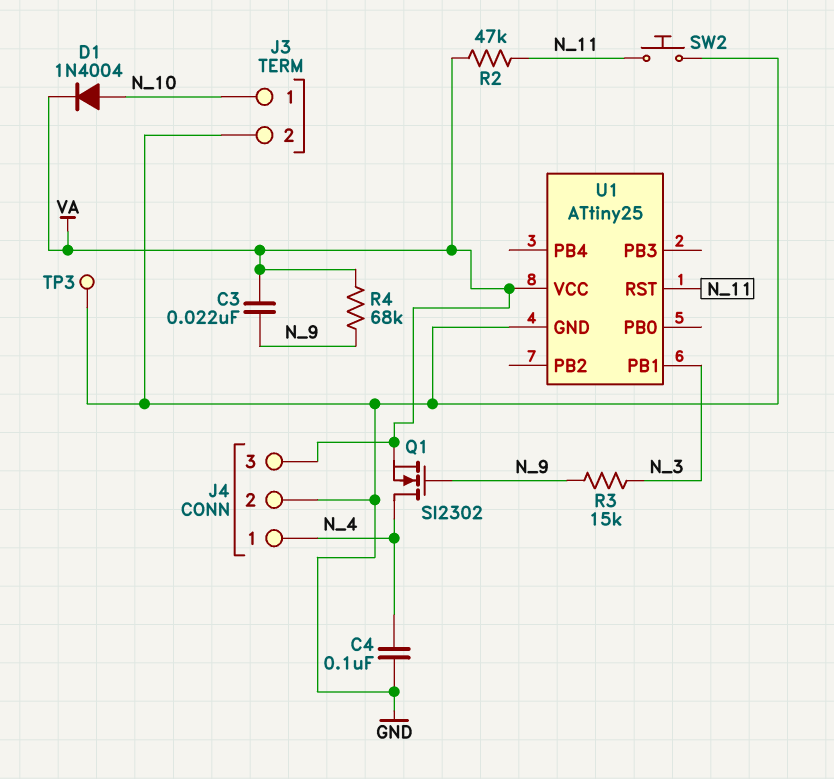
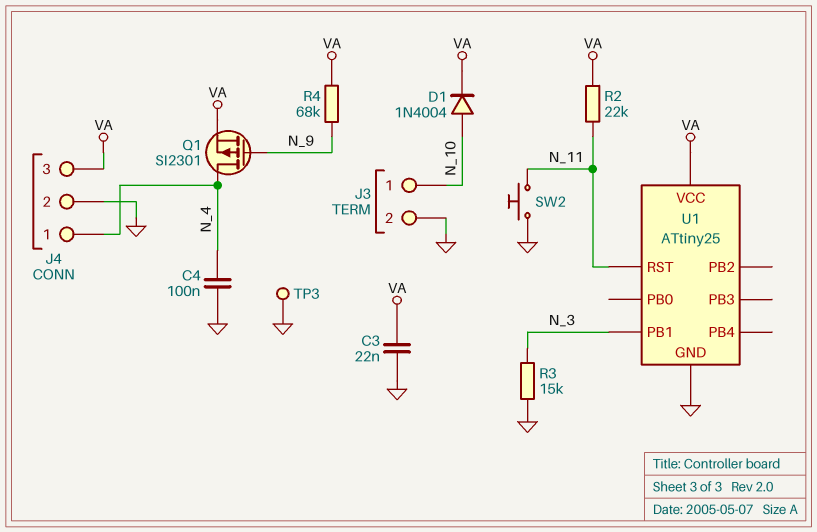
C3: 22nF (N_9, VA) -> 22nF (GND, VA)
Q1: NMOS SI2302 (G N_9, D N_4, S VA) -> PMOS SI2301 (G N_9, D N_4, S VA)
R2: 47k (N_11, VA) -> 22k (N_11, VA)
R3: 15k (N_3, N_9) -> 15k (GND, N_3)

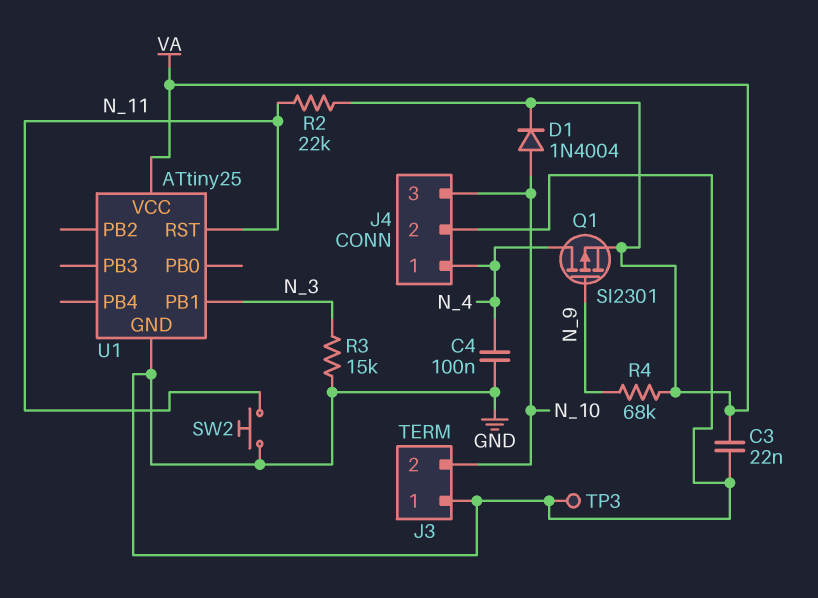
J3 pin 1: N_10 -> GND
J3 pin 2: GND -> N_10
J4 pin 3: VA -> N_10

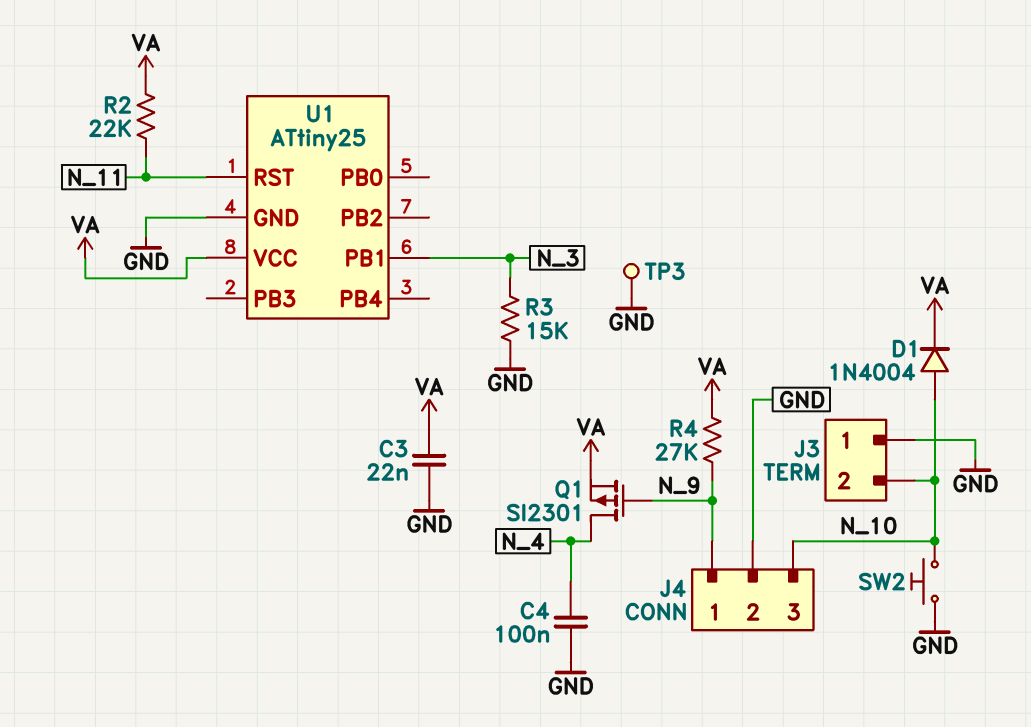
J4 pin 1: N_4 -> N_9
R4: 68k (N_9, VA) -> 27k (N_9, VA)
SW2: button (GND, N_11) -> button (GND, N_10)

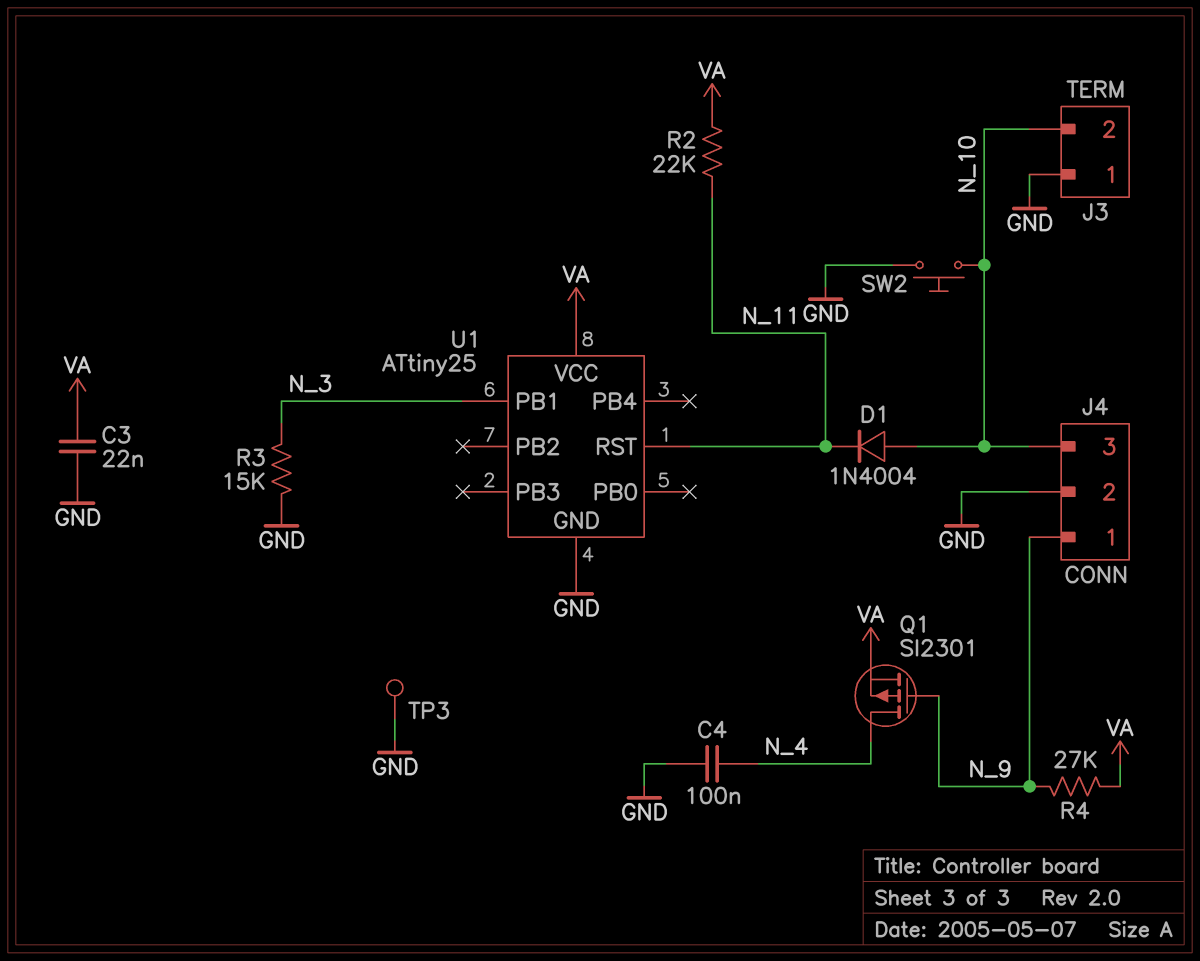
D1: diode 1N4004 (A N_10, K VA) -> diode 1N4004 (A N_10, K N_11)

